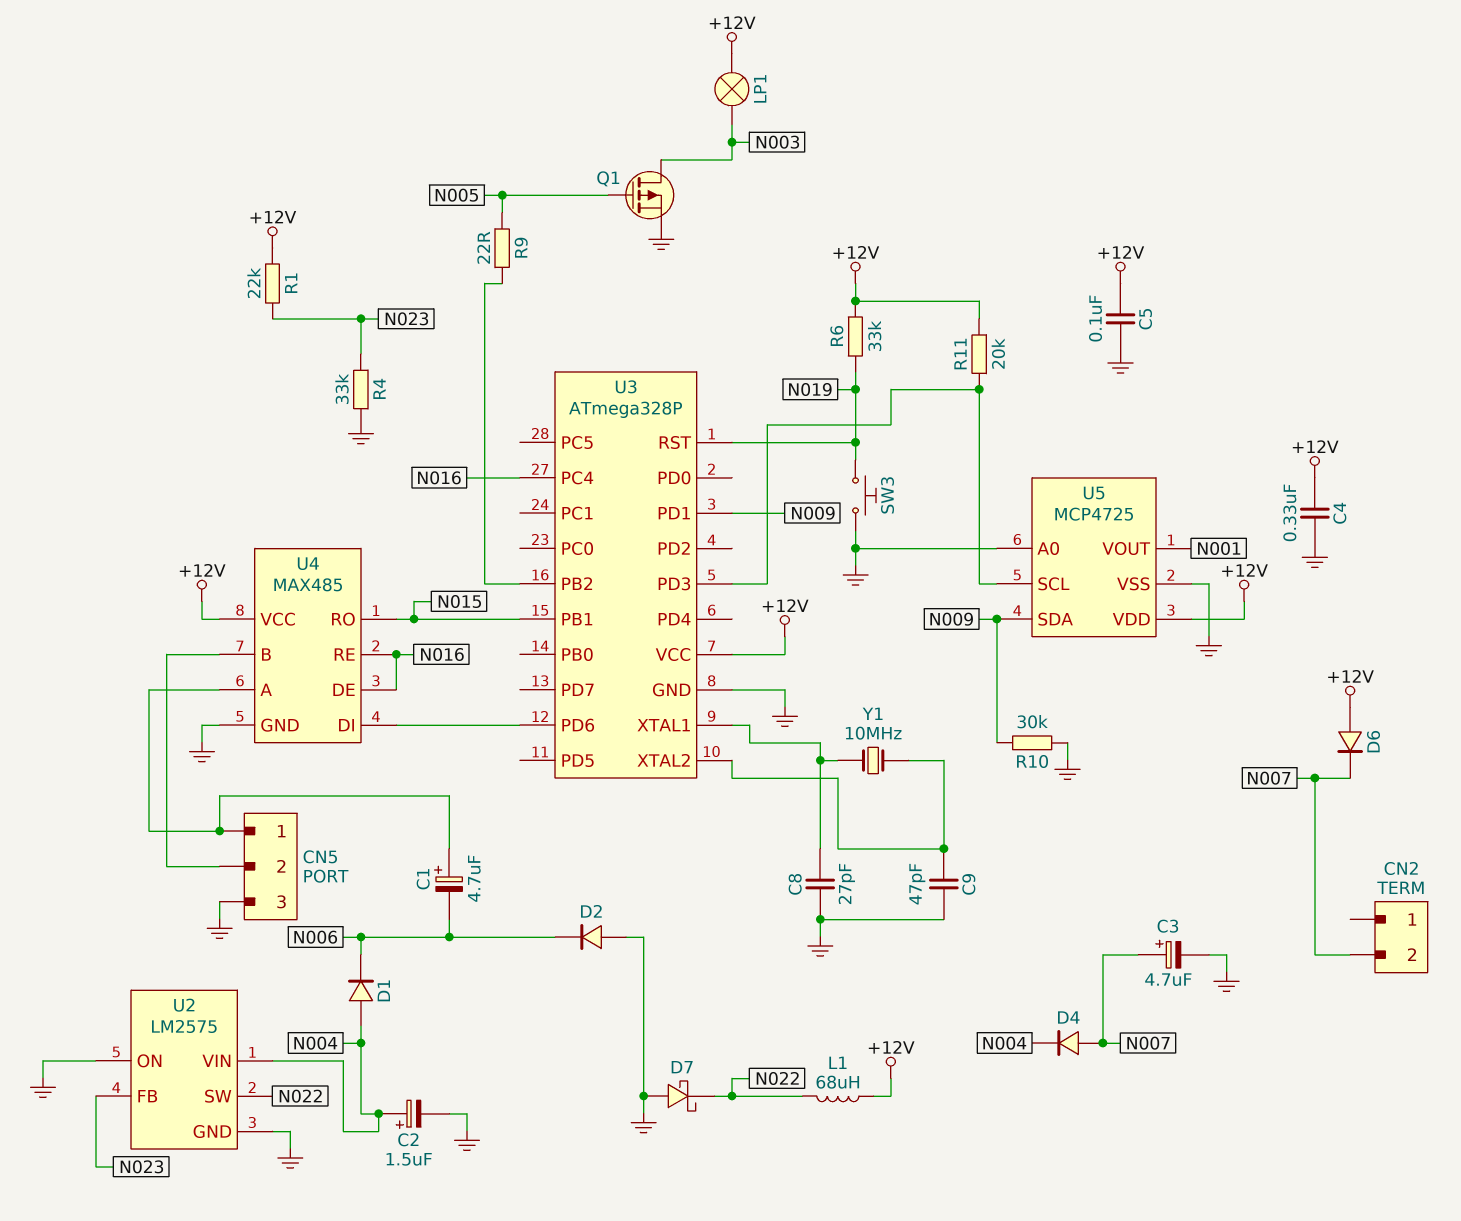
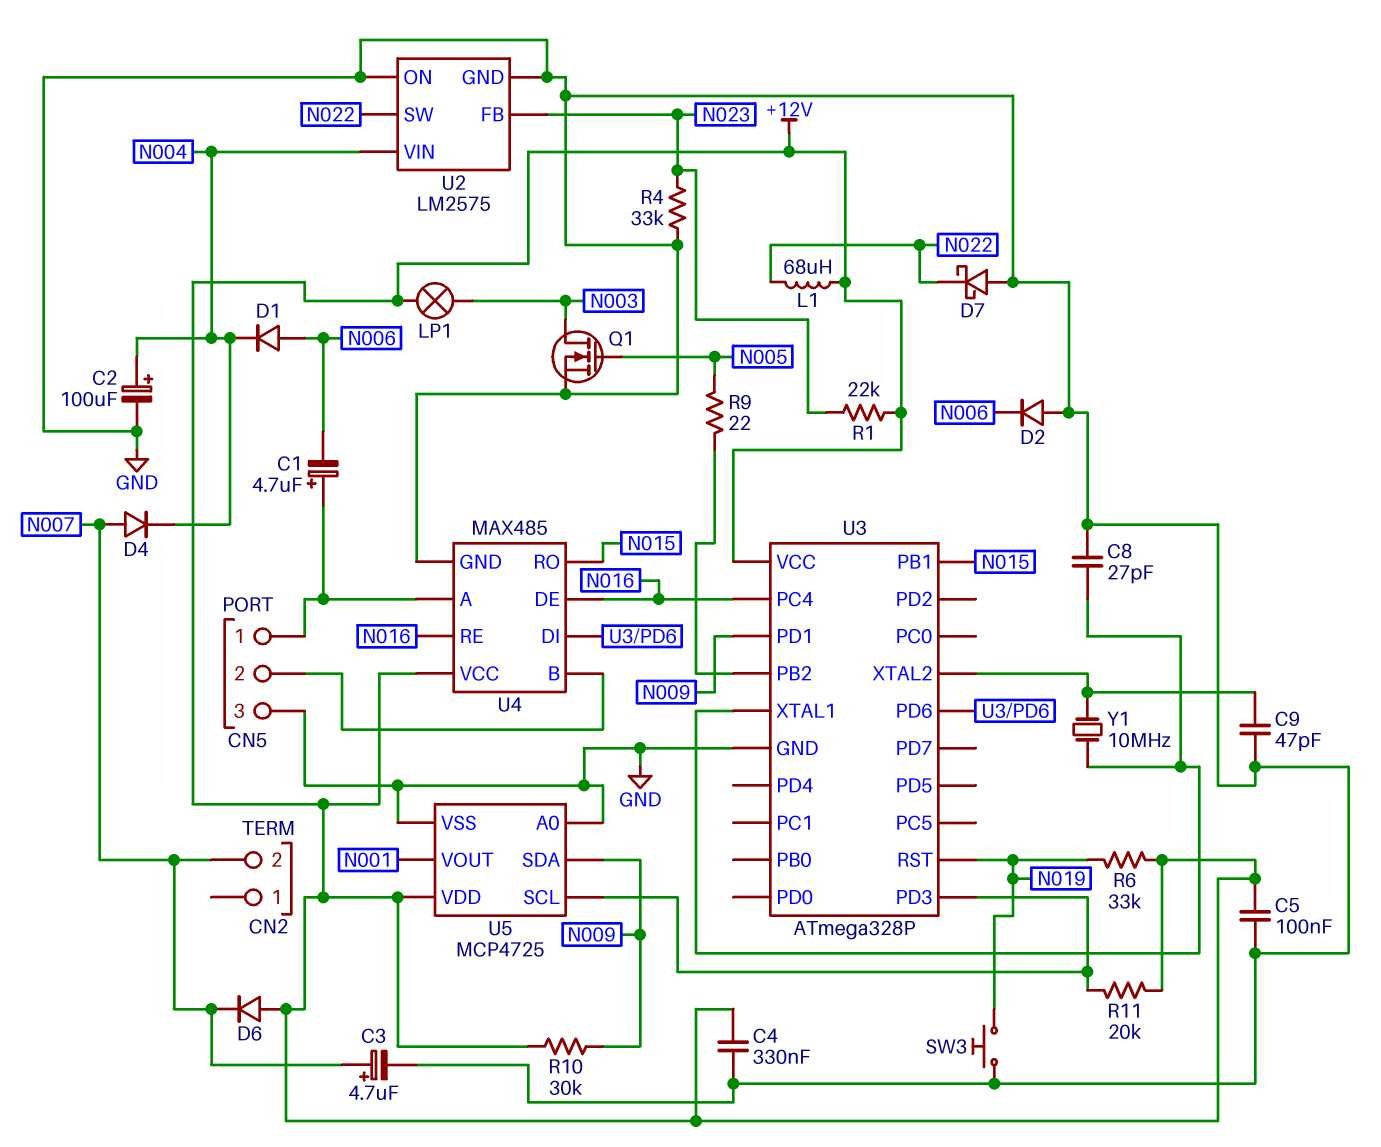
C2: 1.5uF (plus N004, minus GND) -> 100uF (plus N004, minus GND)
D1: diode (A N004, K N006) -> diode (A N006, K N004)
Q1: PMOS (G N005, D N003, S GND) -> NMOS (G N005, D N003, S GND)
R10: 30k (GND, N009) -> 30k (+12V, N009)

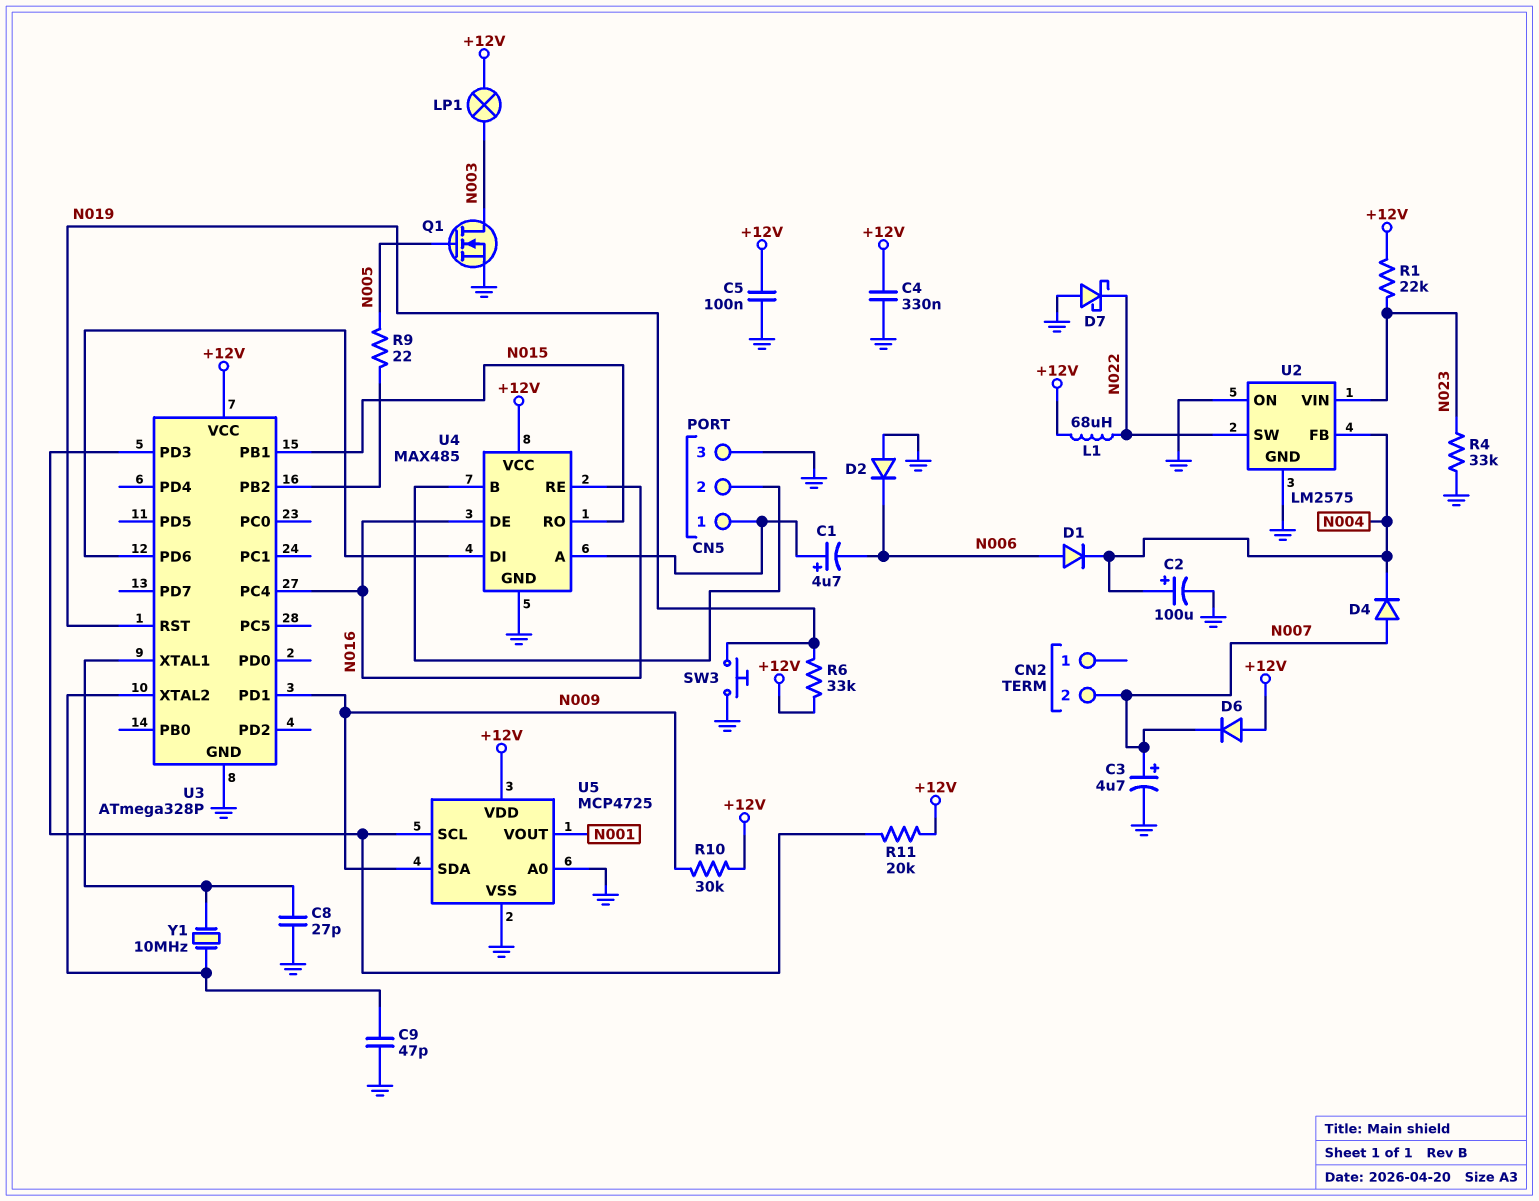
U2 pin FB: N023 -> N004
U2 pin VIN: N004 -> N023

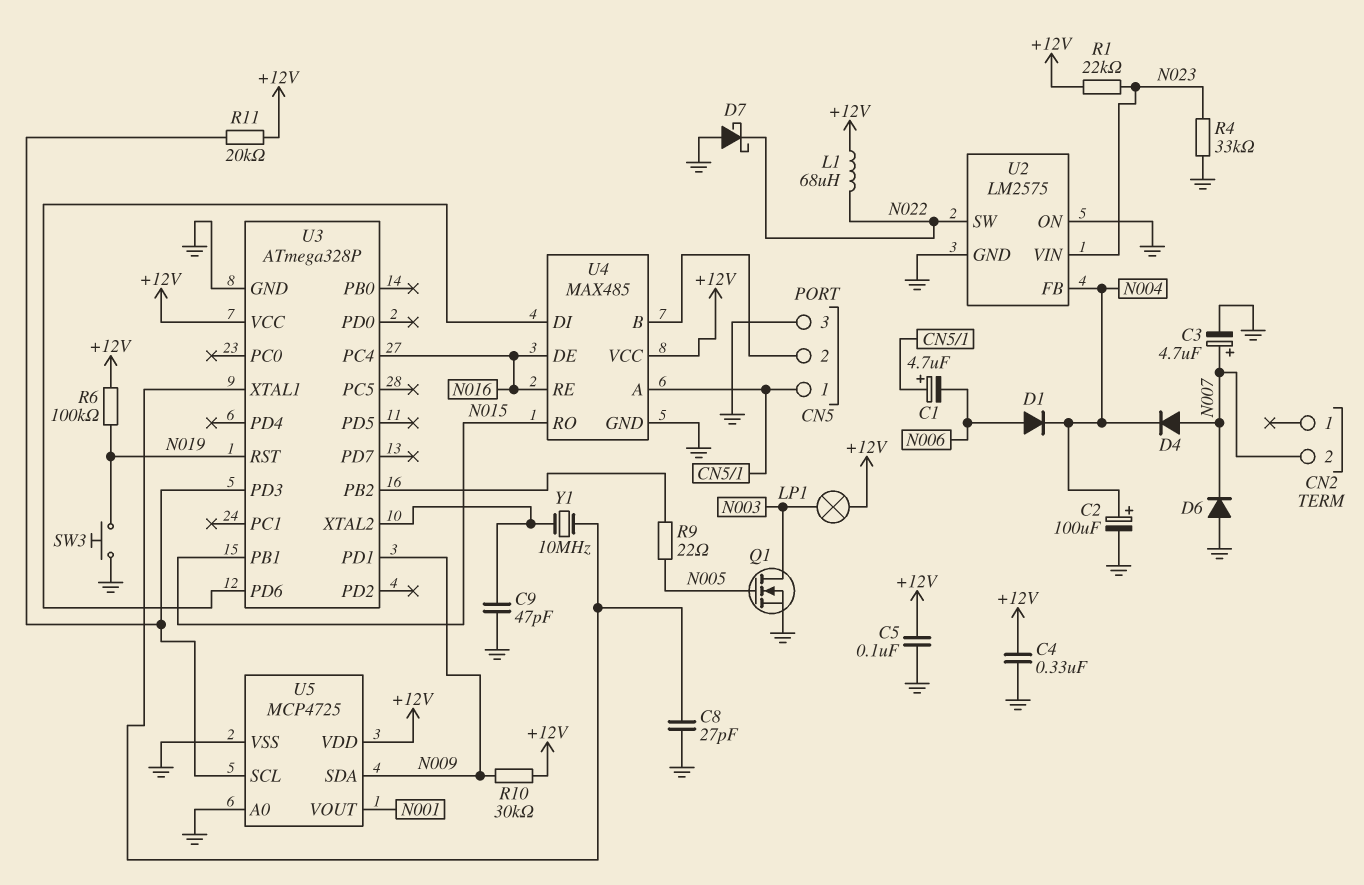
D2: diode (A GND, K N006) -> none
D6: diode (A +12V, K N007) -> diode (A GND, K N007)
R6: 33k (+12V, N019) -> 100k (+12V, N019)

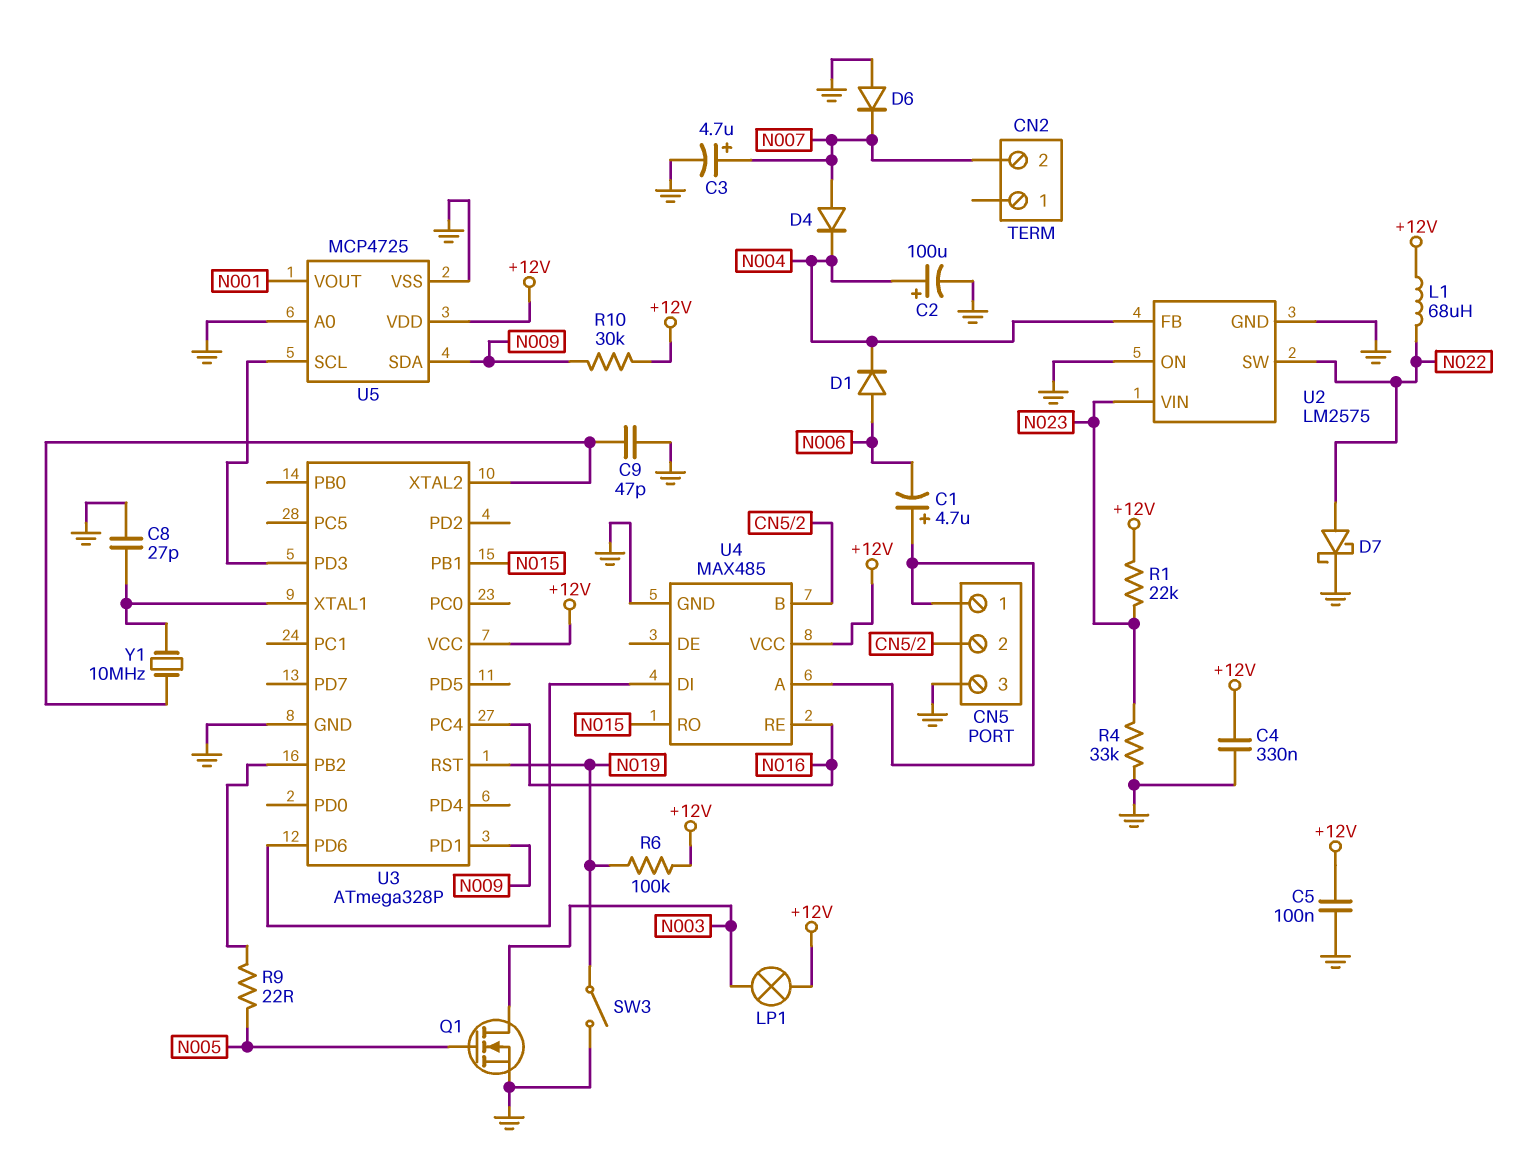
D7: schottky (A GND, K N022) -> schottky (A N022, K GND)
R11: 20k (+12V, U3/PD3) -> none
SW3: button (GND, N019) -> switch (GND, N019)
U4 pin DE: N016 -> none

